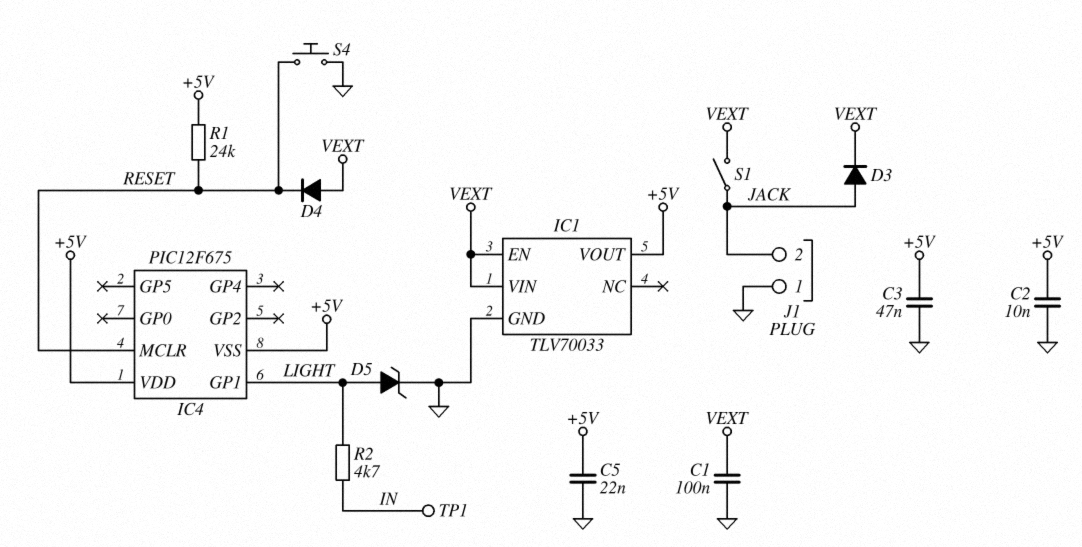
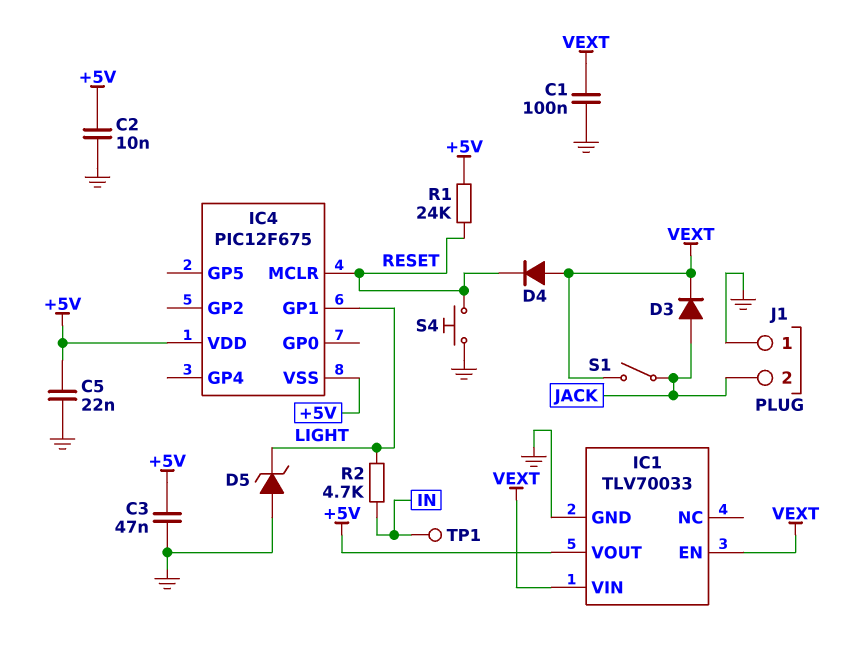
D5: zener (A LIGHT, K GND) -> zener (A GND, K LIGHT)

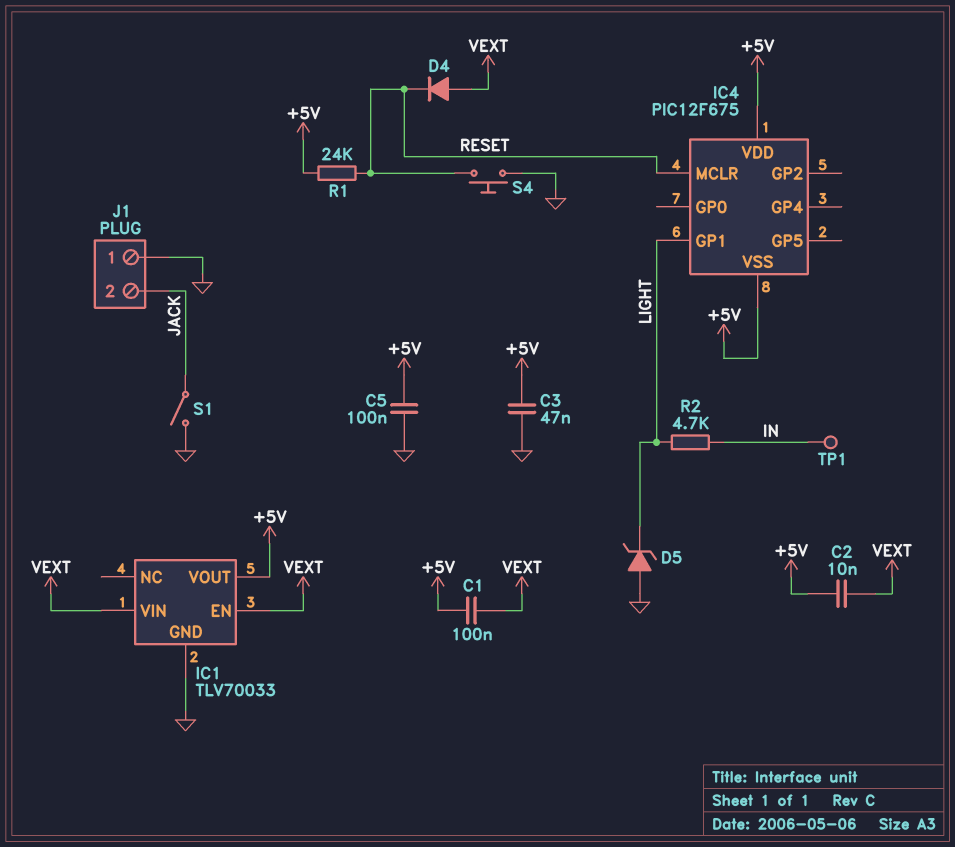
C1: 100nF (GND, VEXT) -> 100nF (+5V, VEXT)
C2: 10nF (+5V, GND) -> 10nF (+5V, VEXT)
C5: 22nF (+5V, GND) -> 100nF (+5V, GND)
D3: diode (A JACK, K VEXT) -> none
S1: switch (JACK, VEXT) -> switch (GND, JACK)

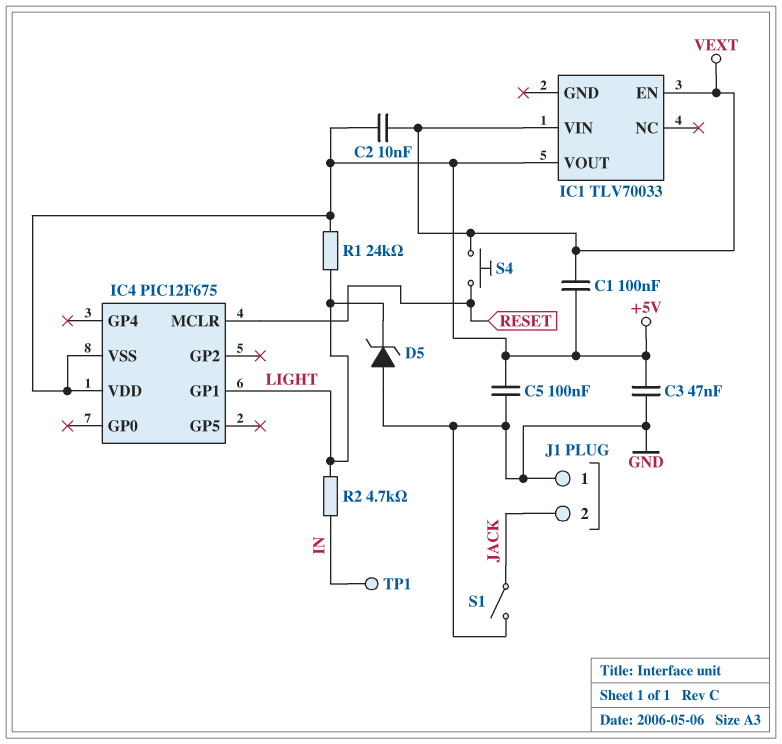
D4: diode (A VEXT, K RESET) -> none
IC1 pin GND: GND -> none
R1: 24k (+5V, RESET) -> 24k (+5V, LIGHT)
S4: button (GND, RESET) -> button (RESET, VEXT)

